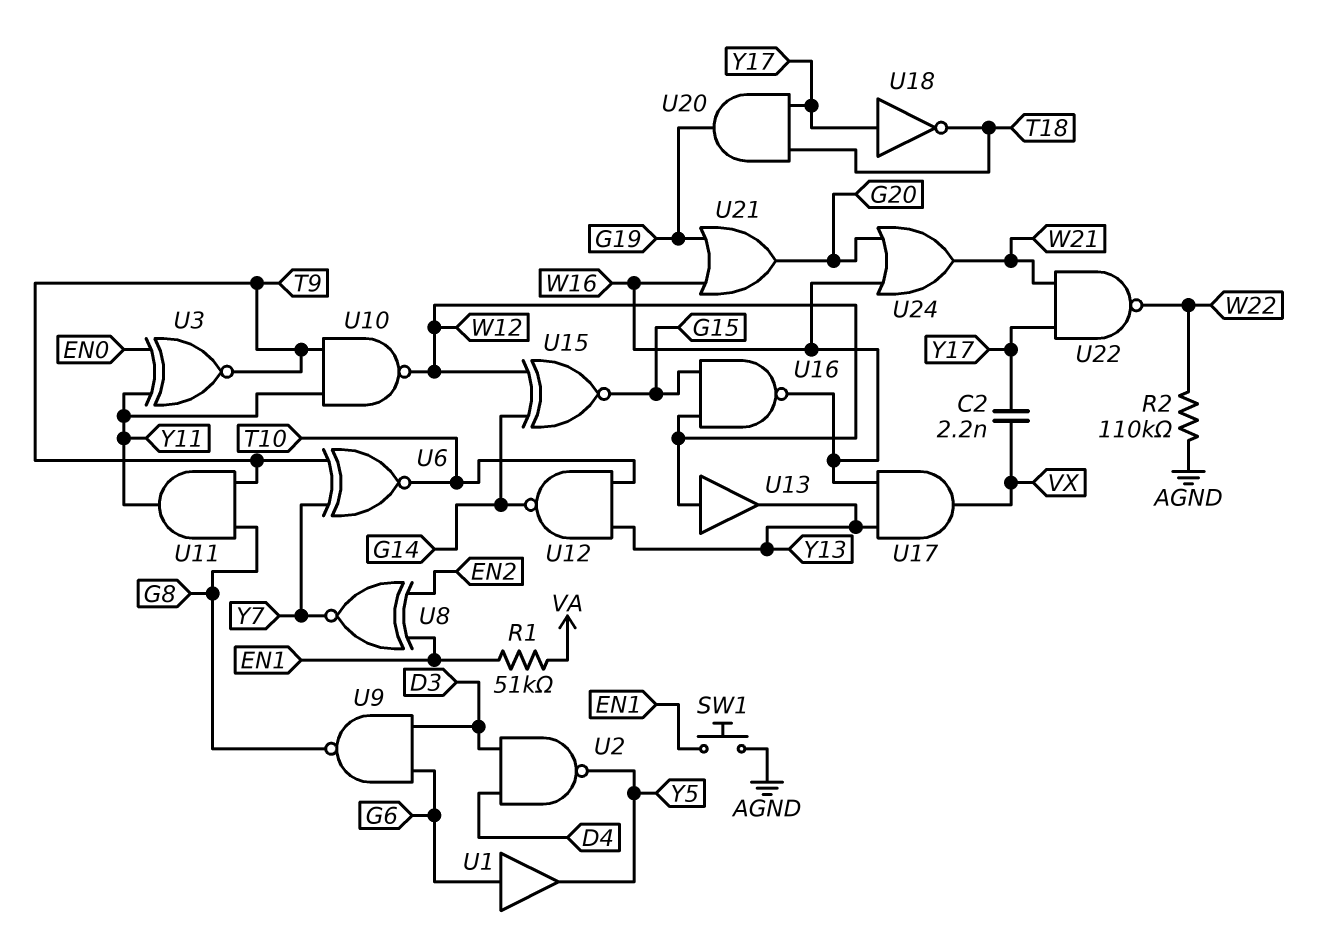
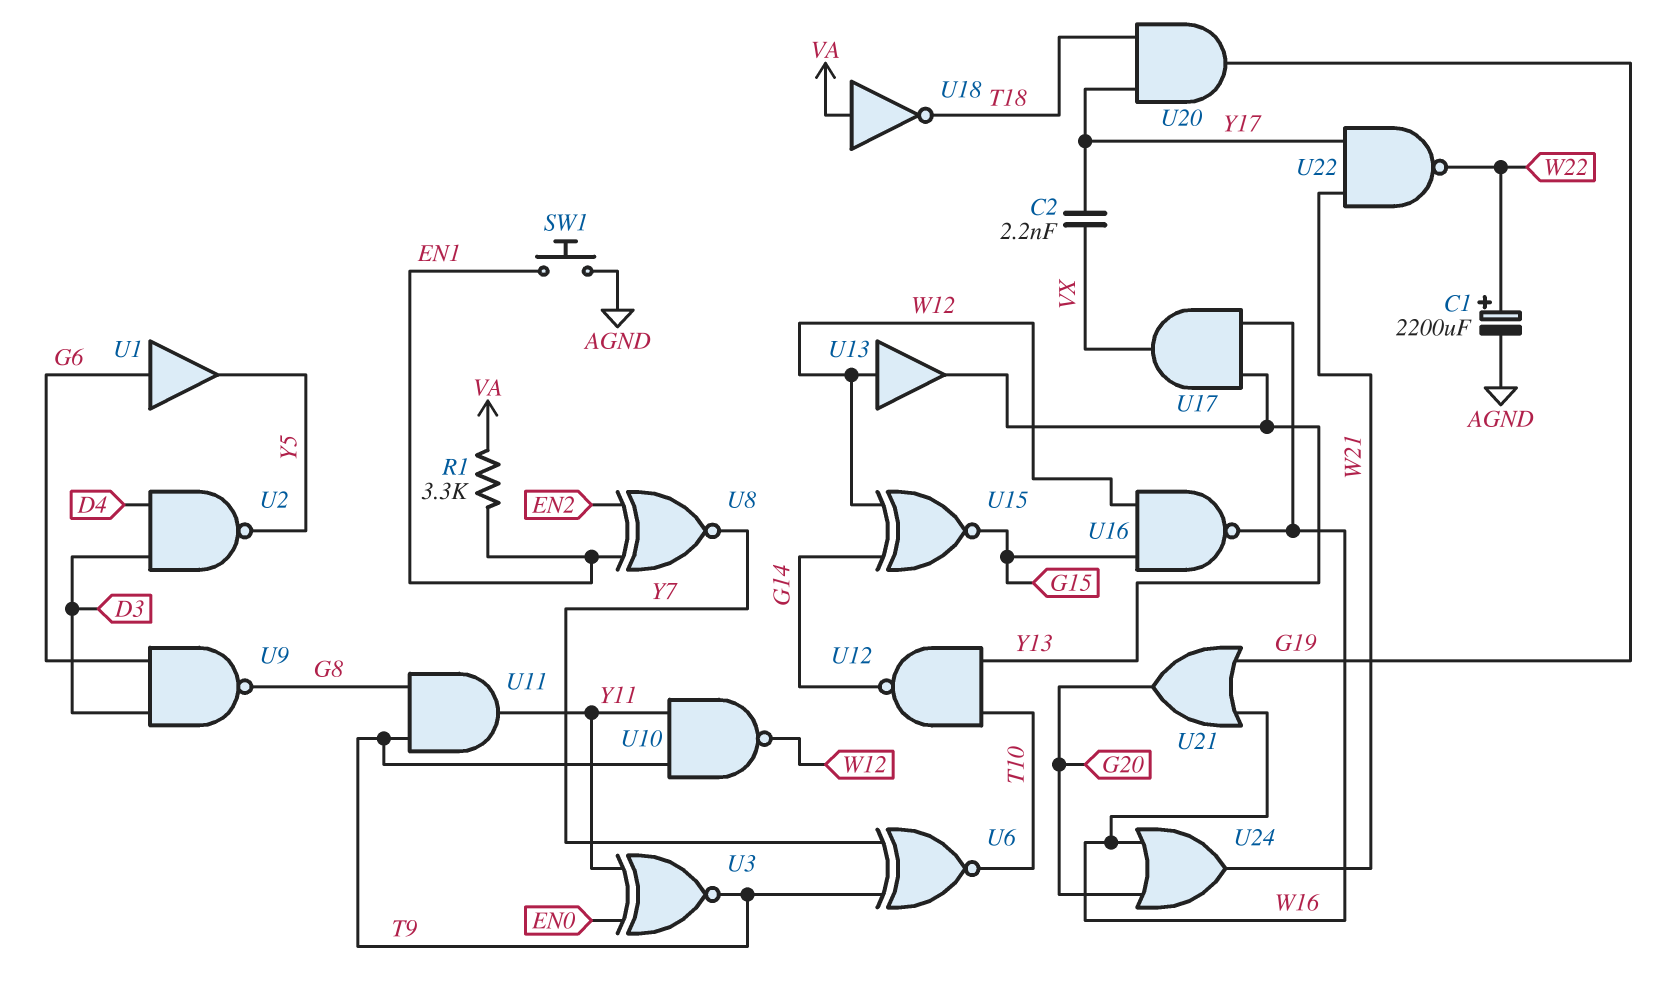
C1: none -> 2200uF (plus W22, minus AGND)
R1: 51k (EN1, VA) -> 3.3k (EN1, VA)
R2: 110k (AGND, W22) -> none
U18: NOT (in Y17, out T18) -> NOT (in VA, out T18)

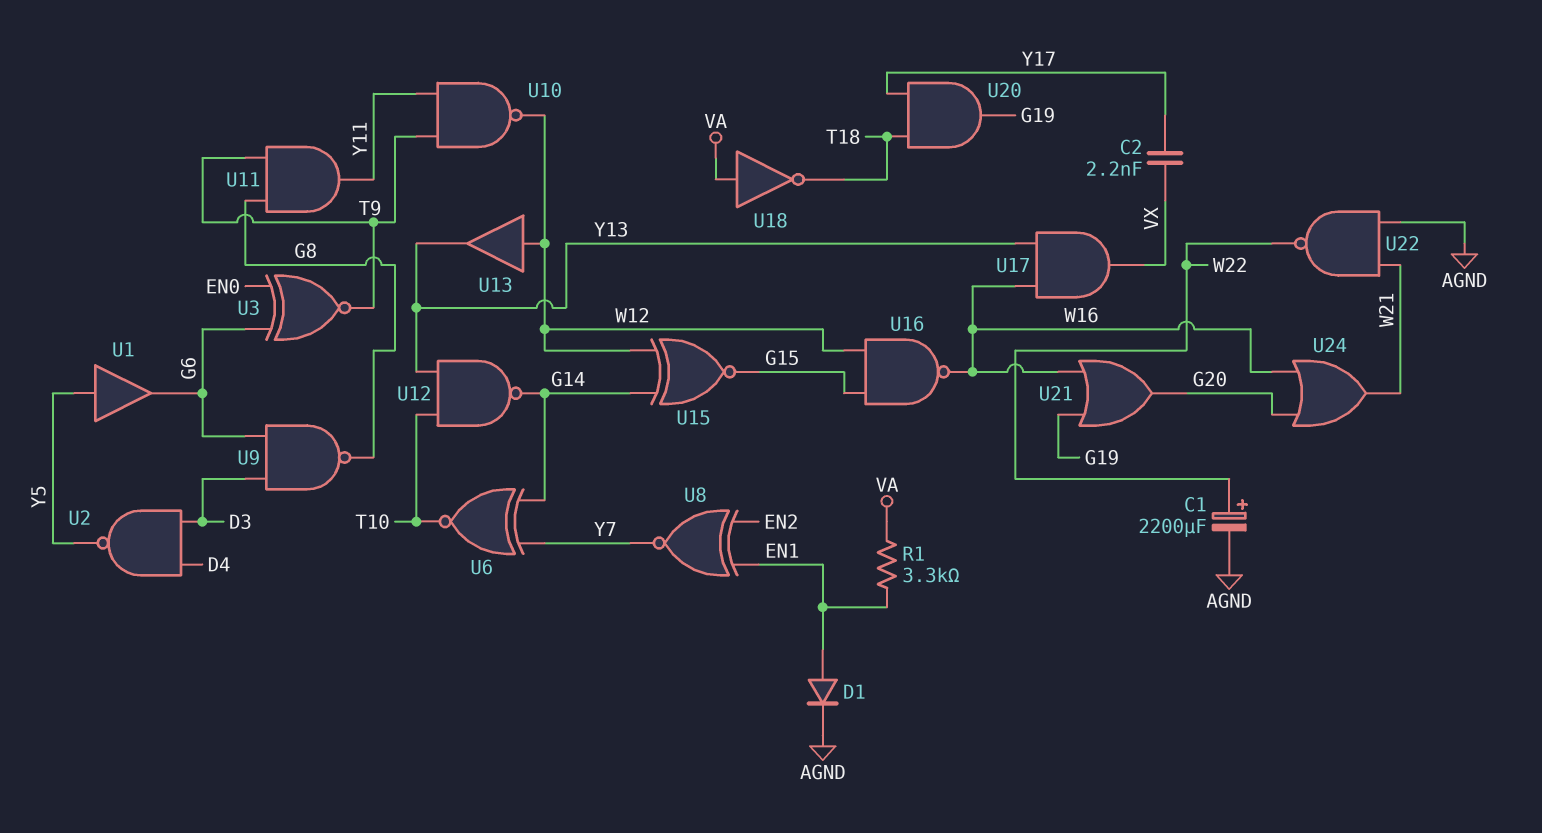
D1: none -> diode (A EN1, K AGND)
SW1: button (AGND, EN1) -> none
U1: buffer (in G6, out Y5) -> buffer (in Y5, out G6)
U3: XNOR (in EN0, in Y11, out T9) -> XNOR (in EN0, in G6, out T9)
U6: XNOR (in T9, in Y7, out T10) -> XNOR (in G14, in Y7, out T10)
U22: NAND (in W21, in Y17, out W22) -> NAND (in AGND, in W21, out W22)

